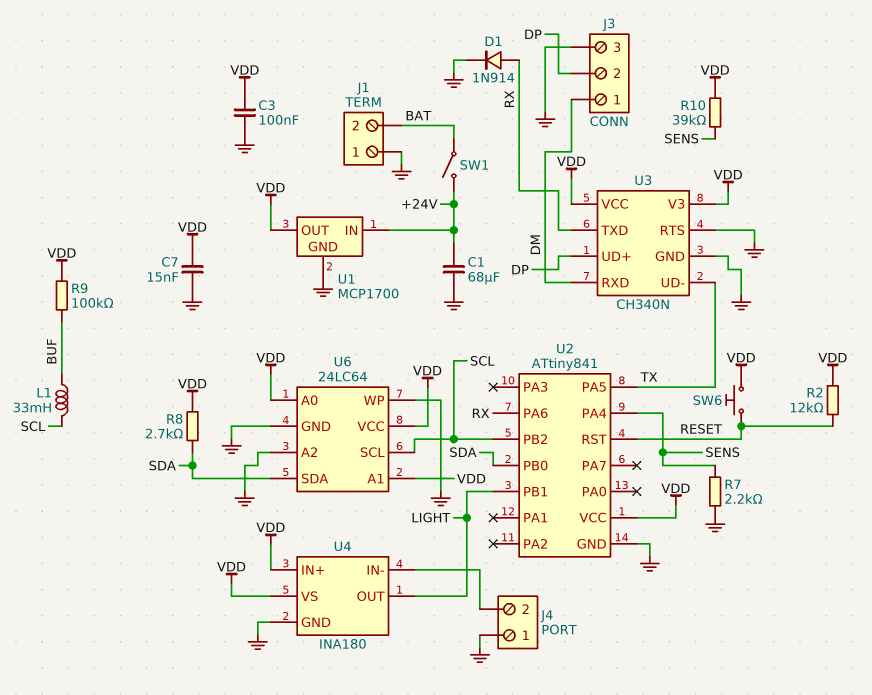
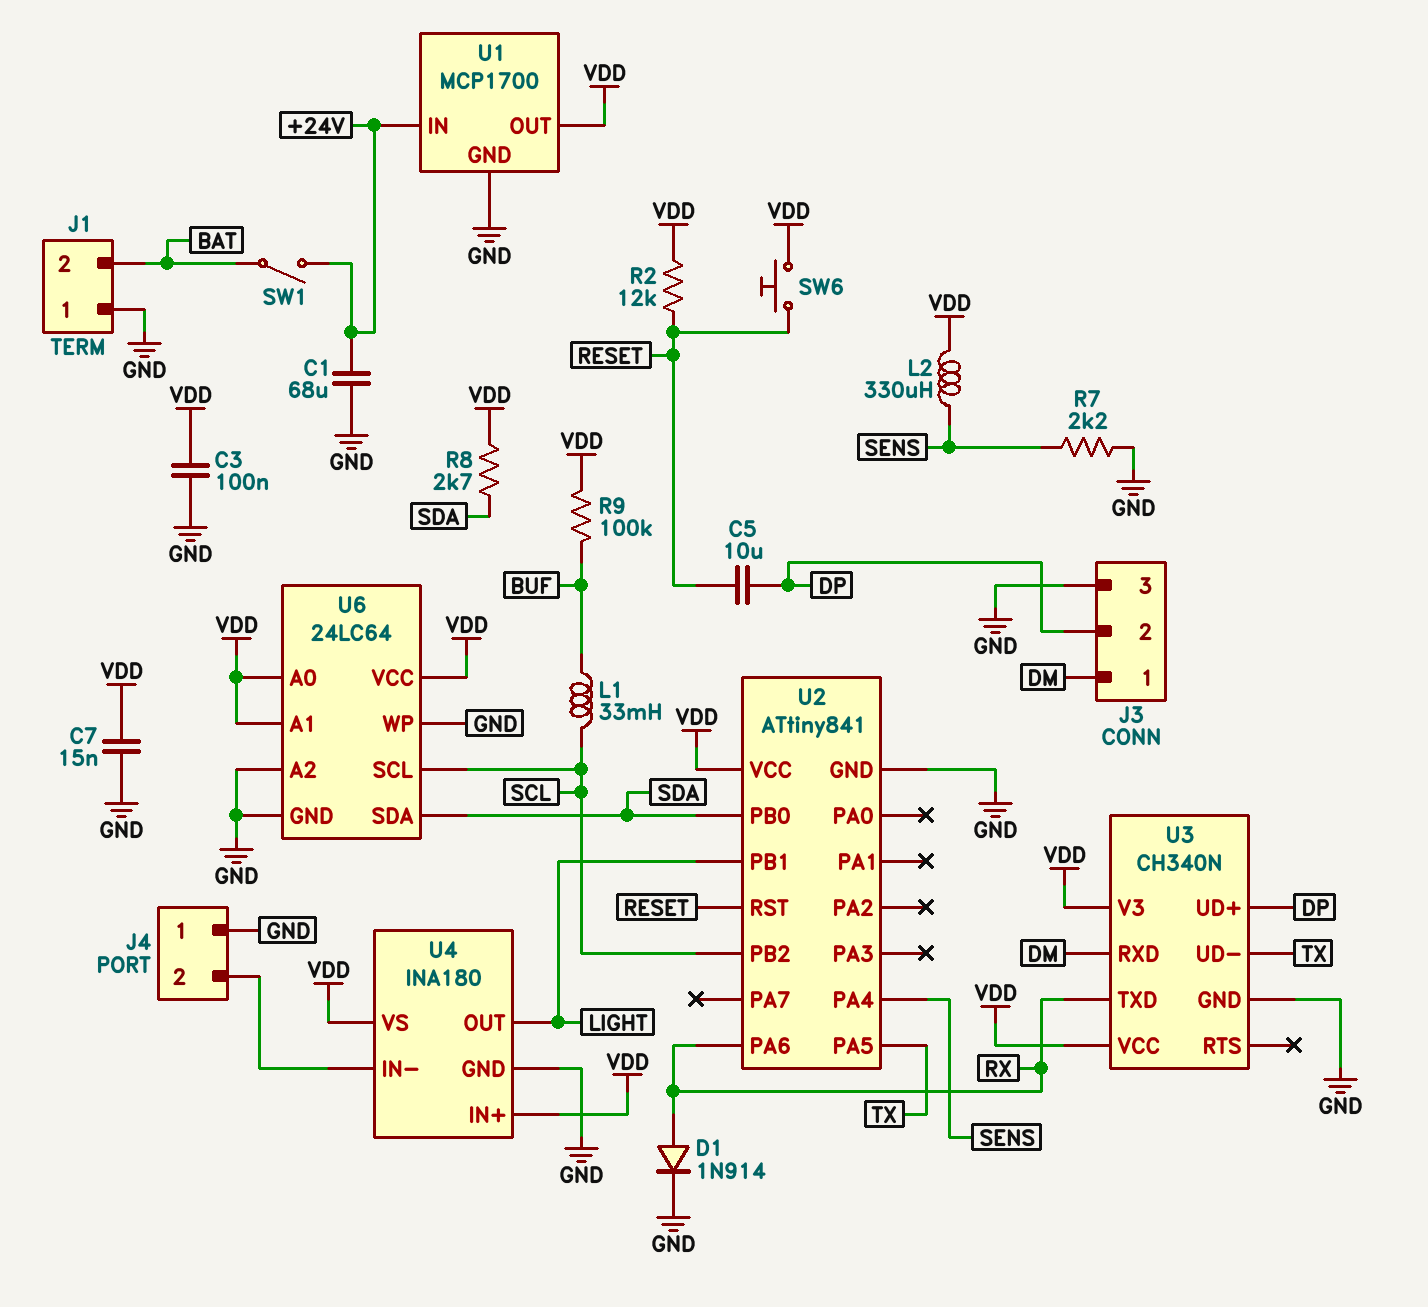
C5: none -> 10uF (DP, RESET)
L2: none -> 330uH (SENS, VDD)
R10: 39k (SENS, VDD) -> none
U3 pin RTS: GND -> none

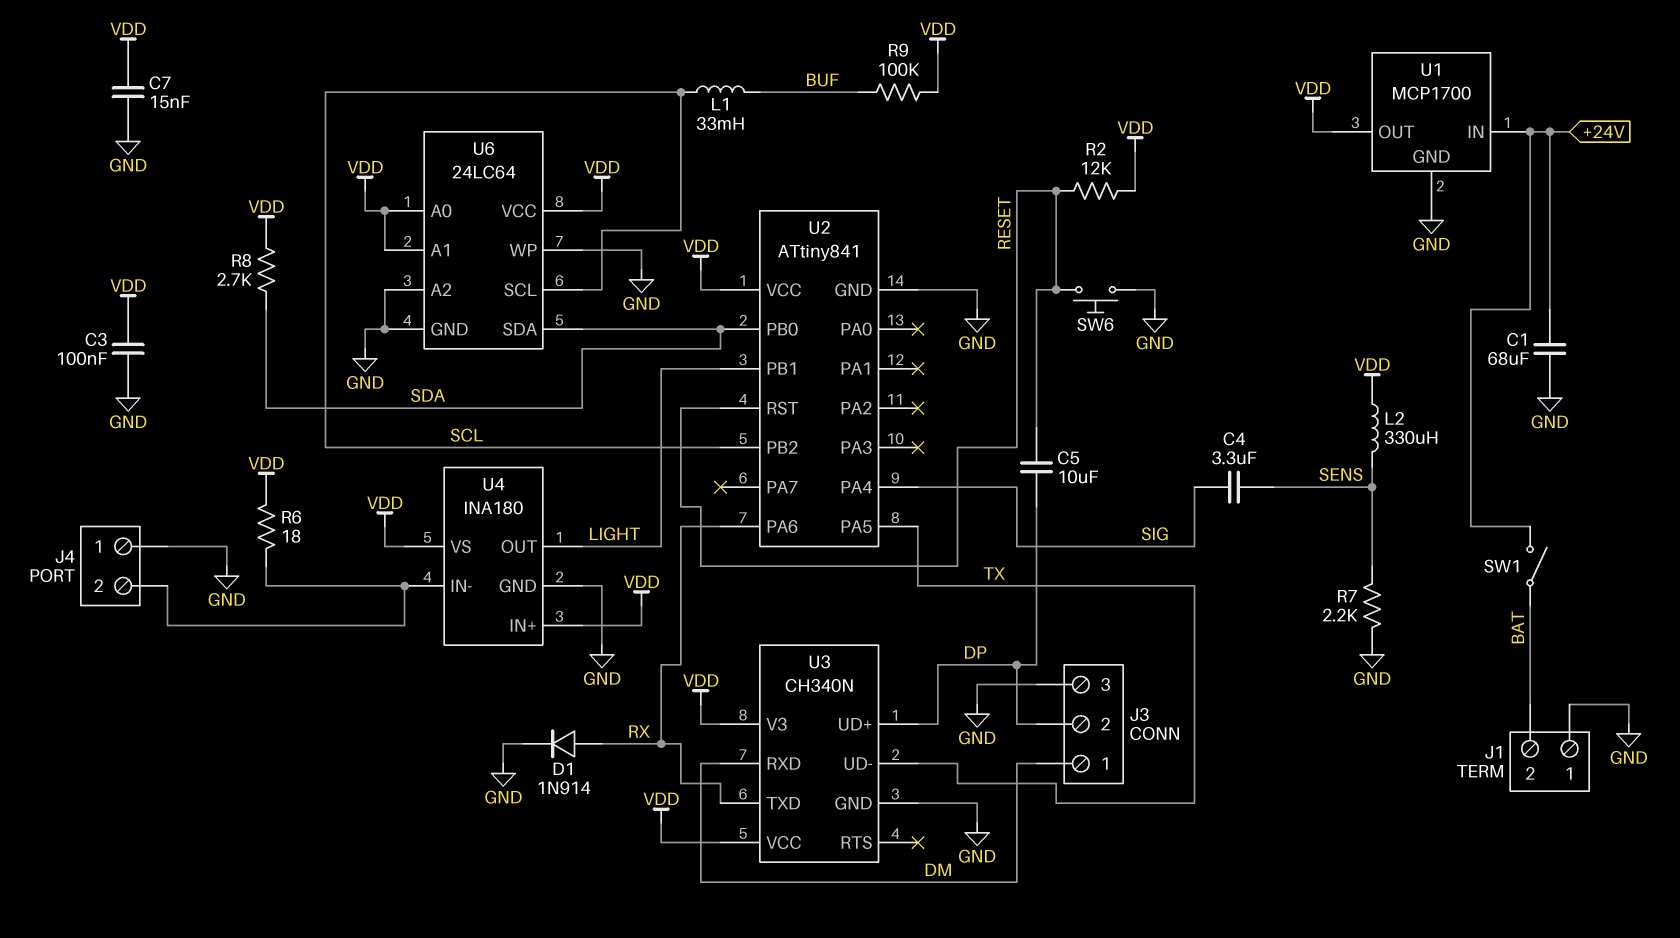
C4: none -> 3.3uF (SENS, SIG)
R6: none -> 18 (J4/2, VDD)
SW6: button (RESET, VDD) -> button (GND, RESET)
U2 pin PA4: SENS -> SIG

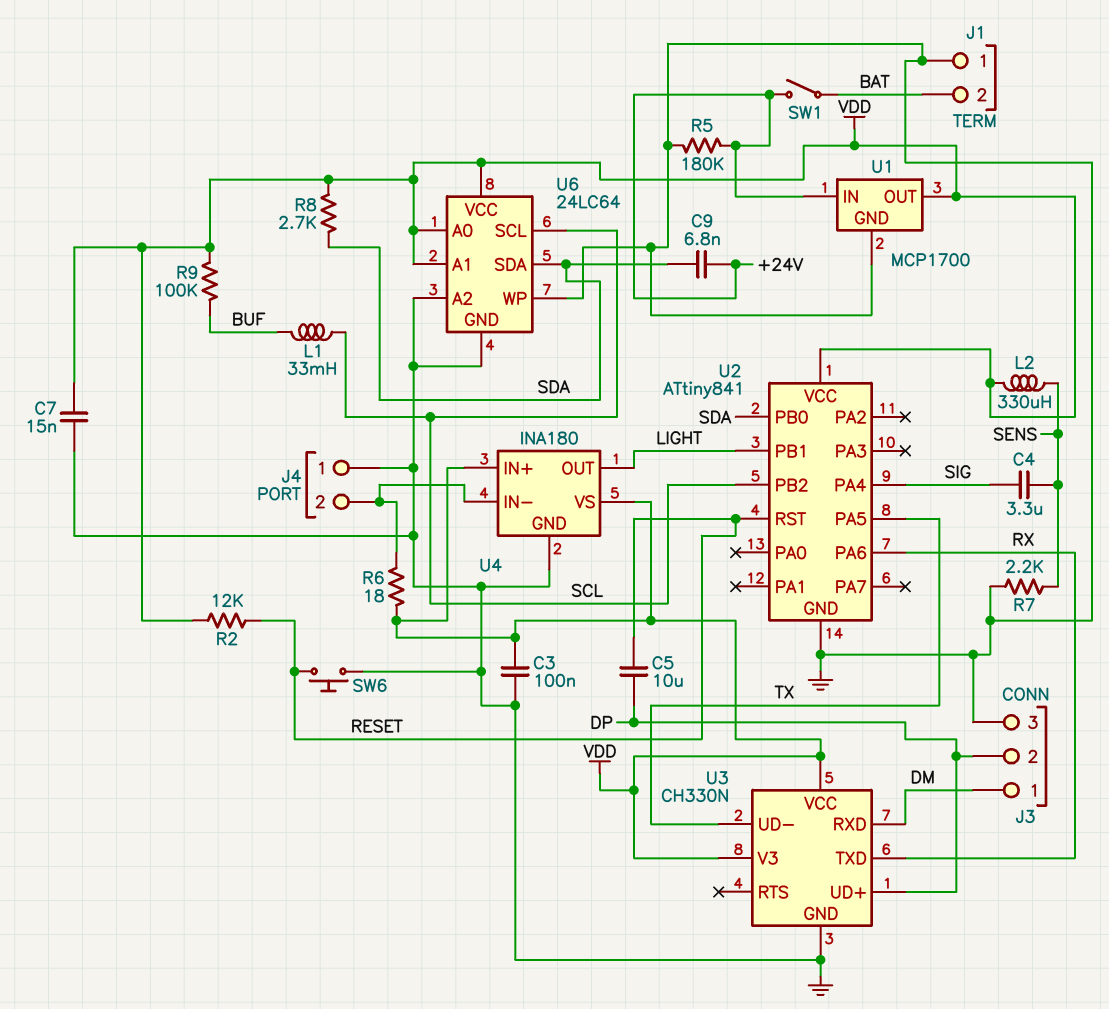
C1: 68uF (+24V, GND) -> none
C9: none -> 6.8nF (+24V, SDA)
D1: diode 1N914 (A RX, K GND) -> none
R5: none -> 180k (+24V, GND)
U3: CH340N -> CH330N

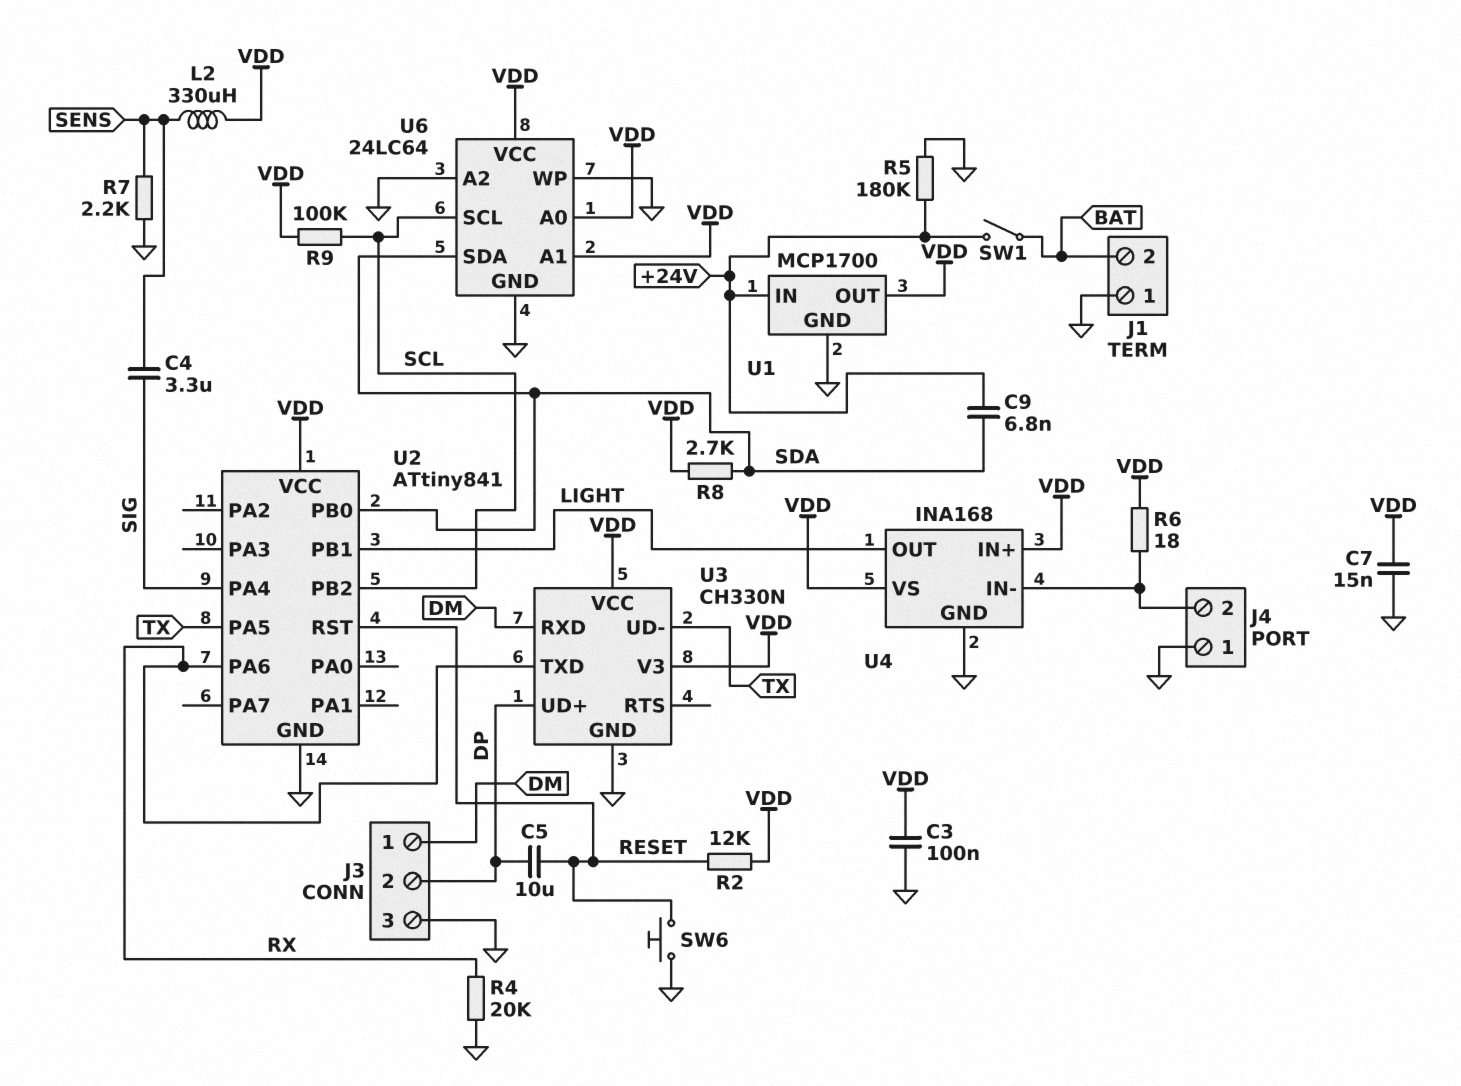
L1: 33mH (BUF, SCL) -> none
R4: none -> 20k (GND, RX)
R9: 100k (BUF, VDD) -> 100k (SCL, VDD)
U4: INA180 -> INA168

